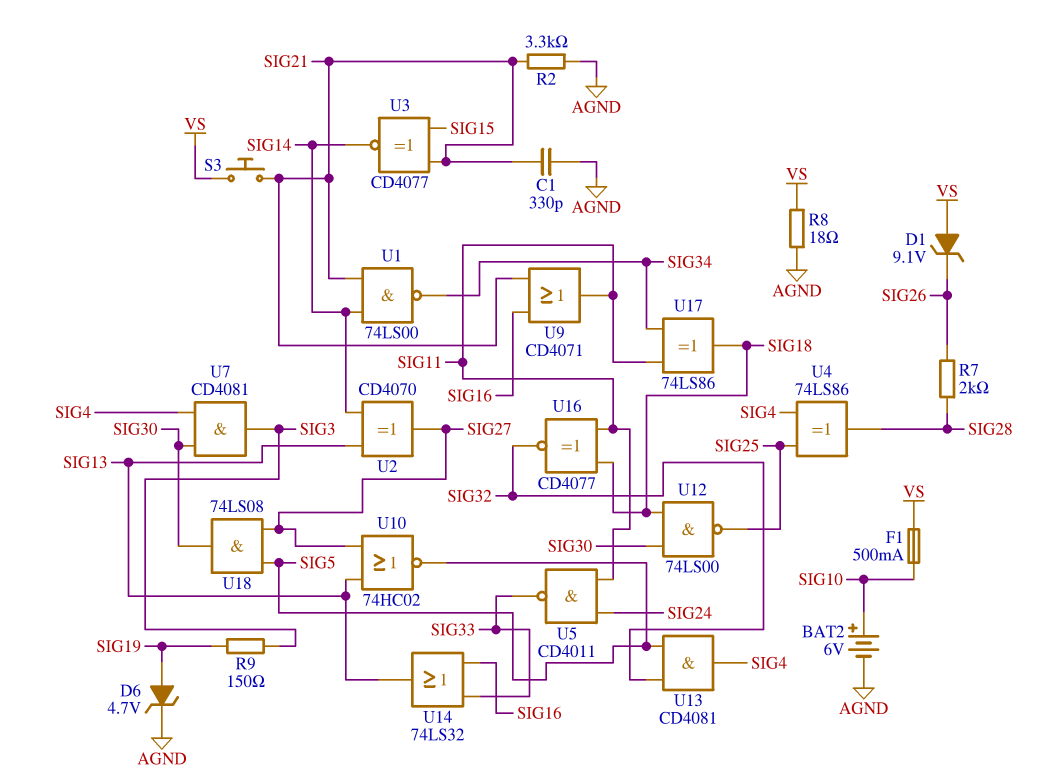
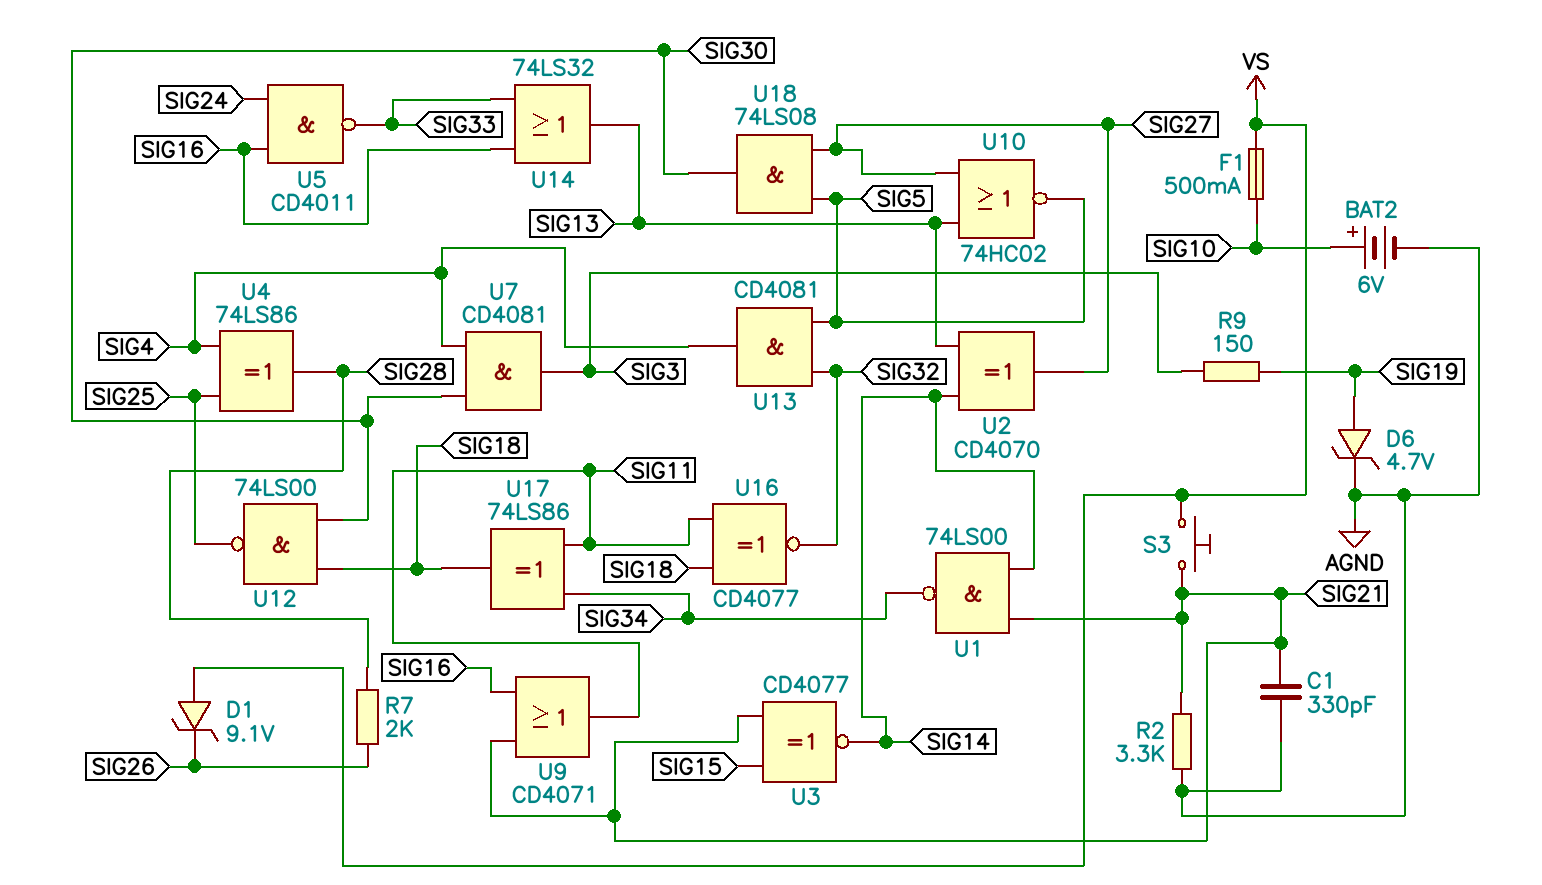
R8: 18 (AGND, VS) -> none
U5: NAND CD4011 (in SIG11, in SIG24, out SIG33) -> NAND CD4011 (in SIG16, in SIG24, out SIG33)

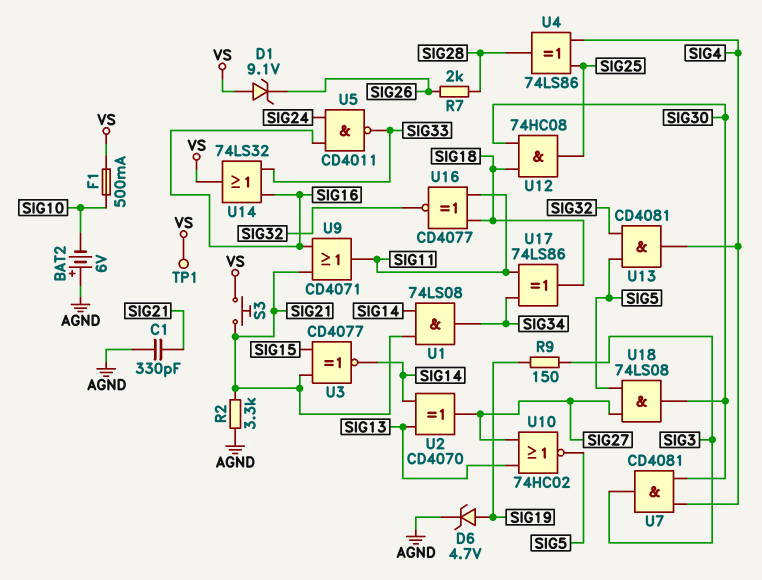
BAT2: 6V (plus SIG10, minus AGND) -> 6V (plus AGND, minus SIG10)
TP1: none -> test point (VS)
U1: NAND 74LS00 (in SIG14, in SIG21, out SIG34) -> AND 74LS08 (in SIG14, in SIG21, out SIG34)
U12: NAND 74LS00 (in SIG18, in SIG30, out SIG25) -> AND 74HC08 (in SIG18, in SIG30, out SIG25)
U14: OR 74LS32 (in SIG16, in SIG33, out SIG13) -> OR 74LS32 (in SIG16, in SIG33, out VS)

